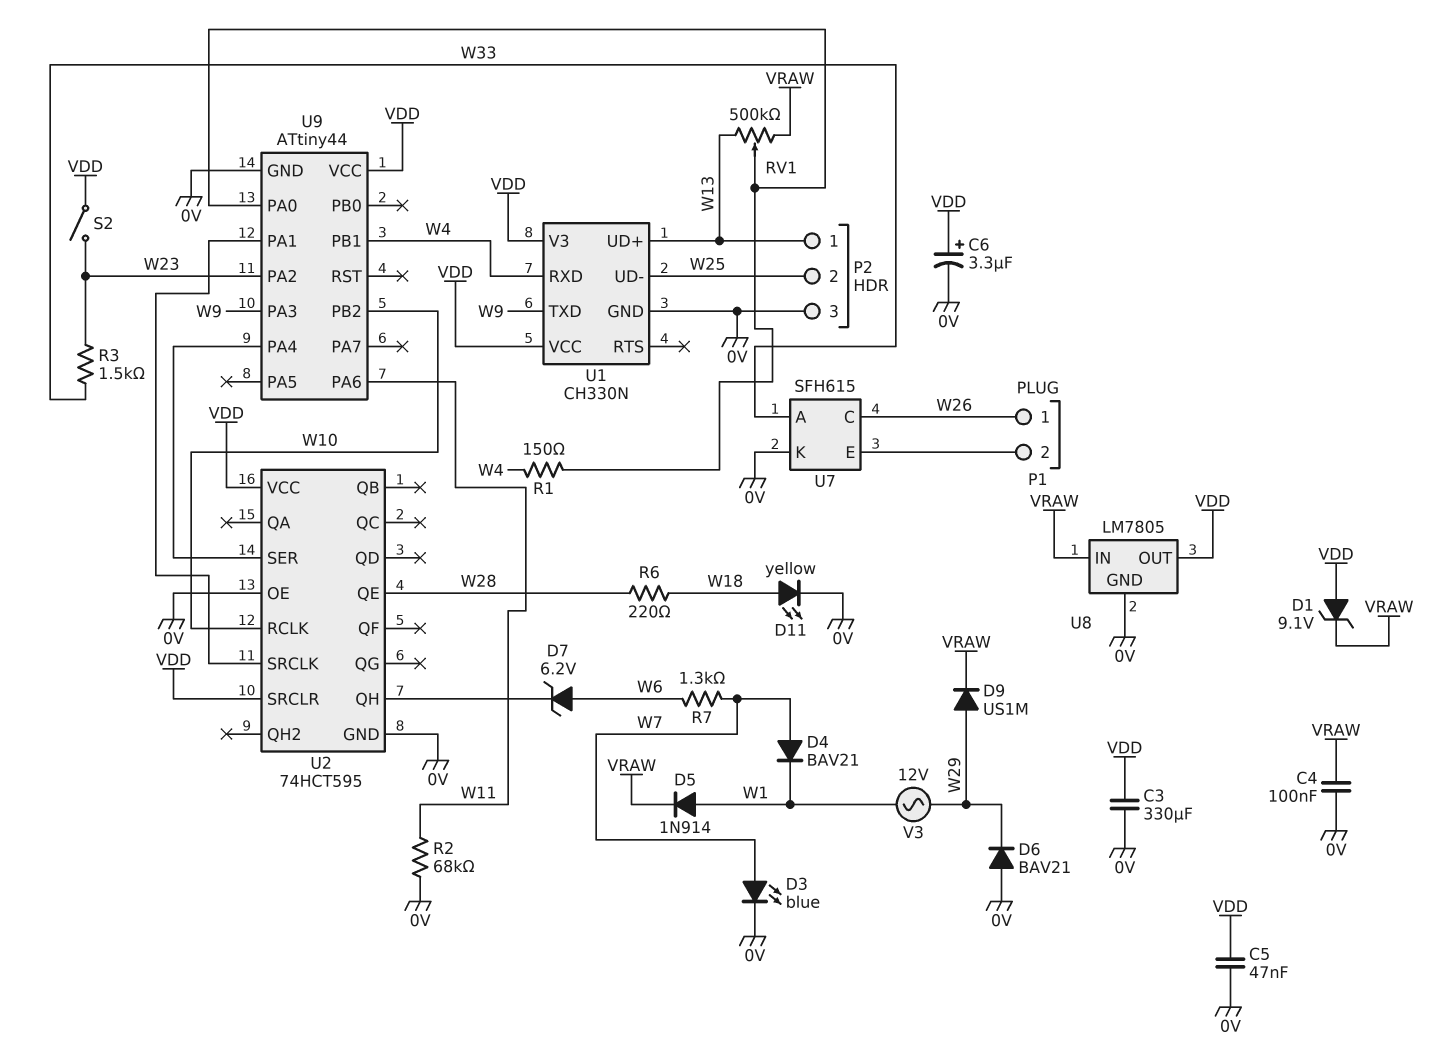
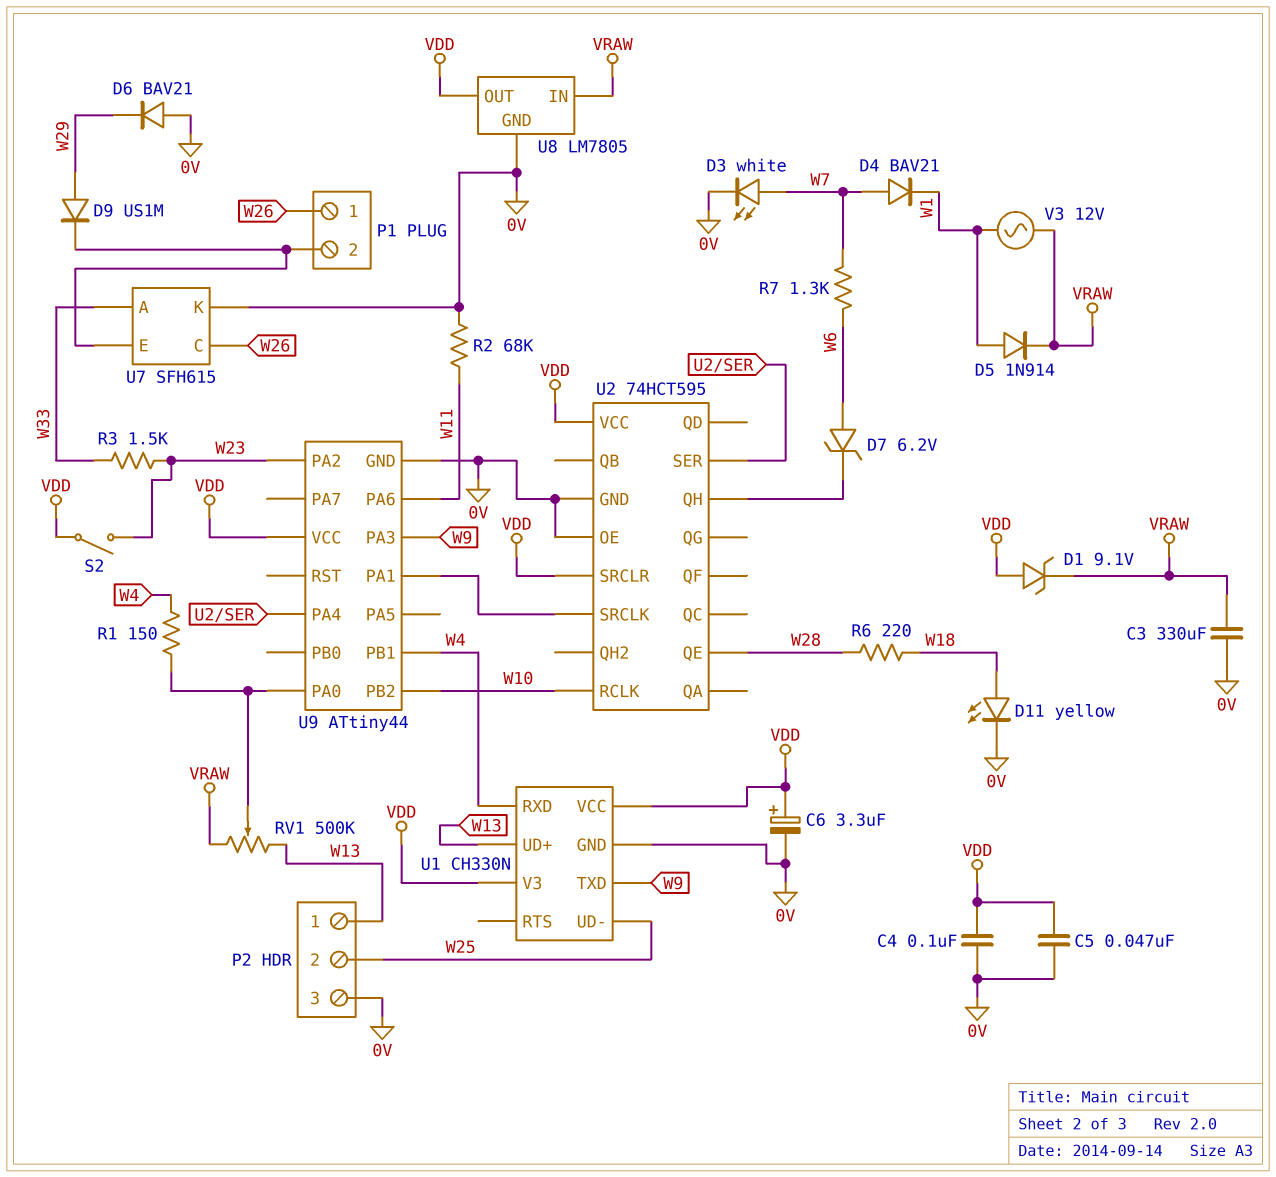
C3: 330uF (0V, VDD) -> 330uF (0V, VRAW)
C4: 100nF (0V, VRAW) -> 100nF (0V, VDD)
D3: LED blue (A W7, K 0V) -> LED white (A W7, K 0V)
D9: diode US1M (A W29, K VRAW) -> diode US1M (A W29, K P1/2)
V3: AC 12V (W1, W29) -> AC 12V (VRAW, W1)

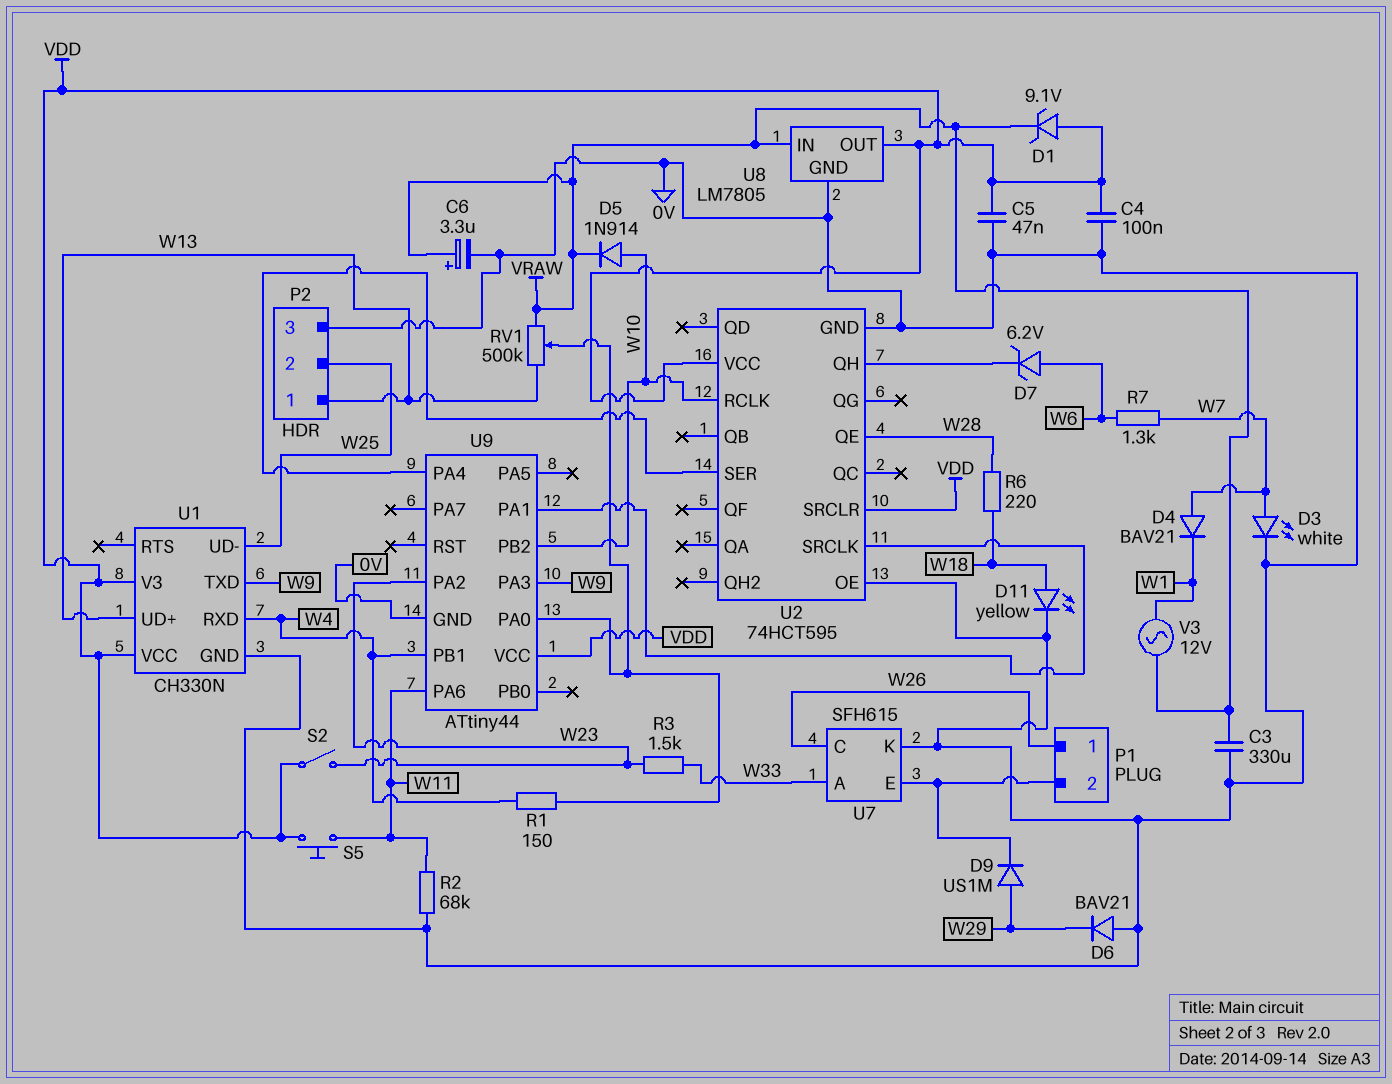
C6: 3.3uF (plus VDD, minus 0V) -> 3.3uF (plus VRAW, minus 0V)
D5: diode 1N914 (A W1, K VRAW) -> diode 1N914 (A W10, K VRAW)
S5: none -> button (VDD, W11)

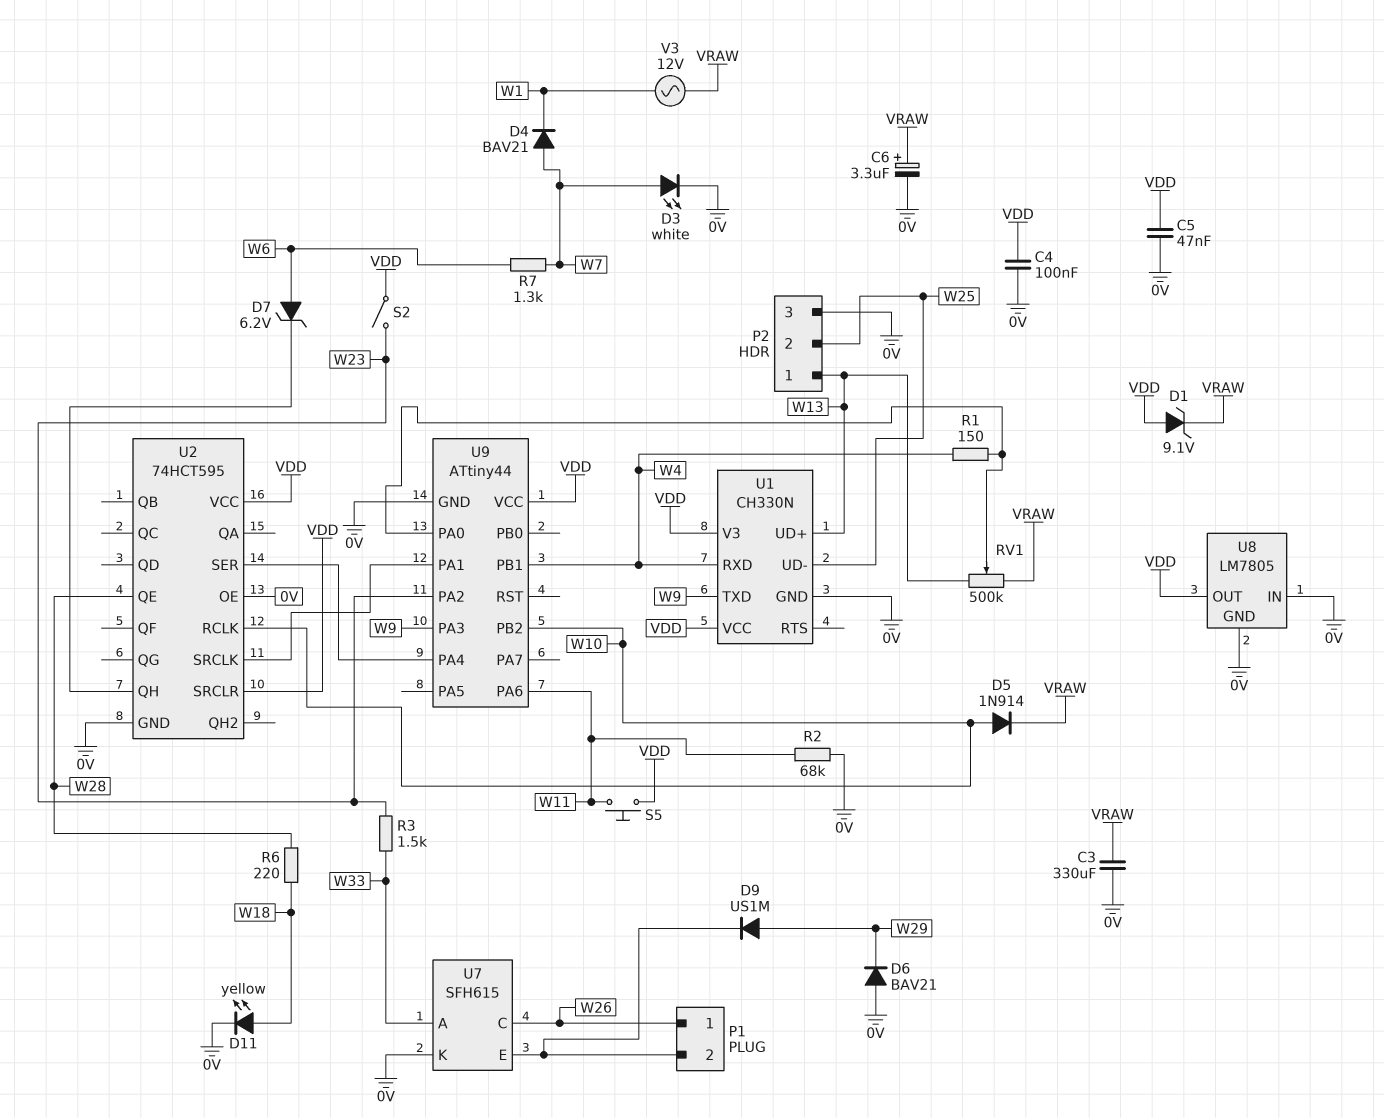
U8 pin IN: VRAW -> 0V

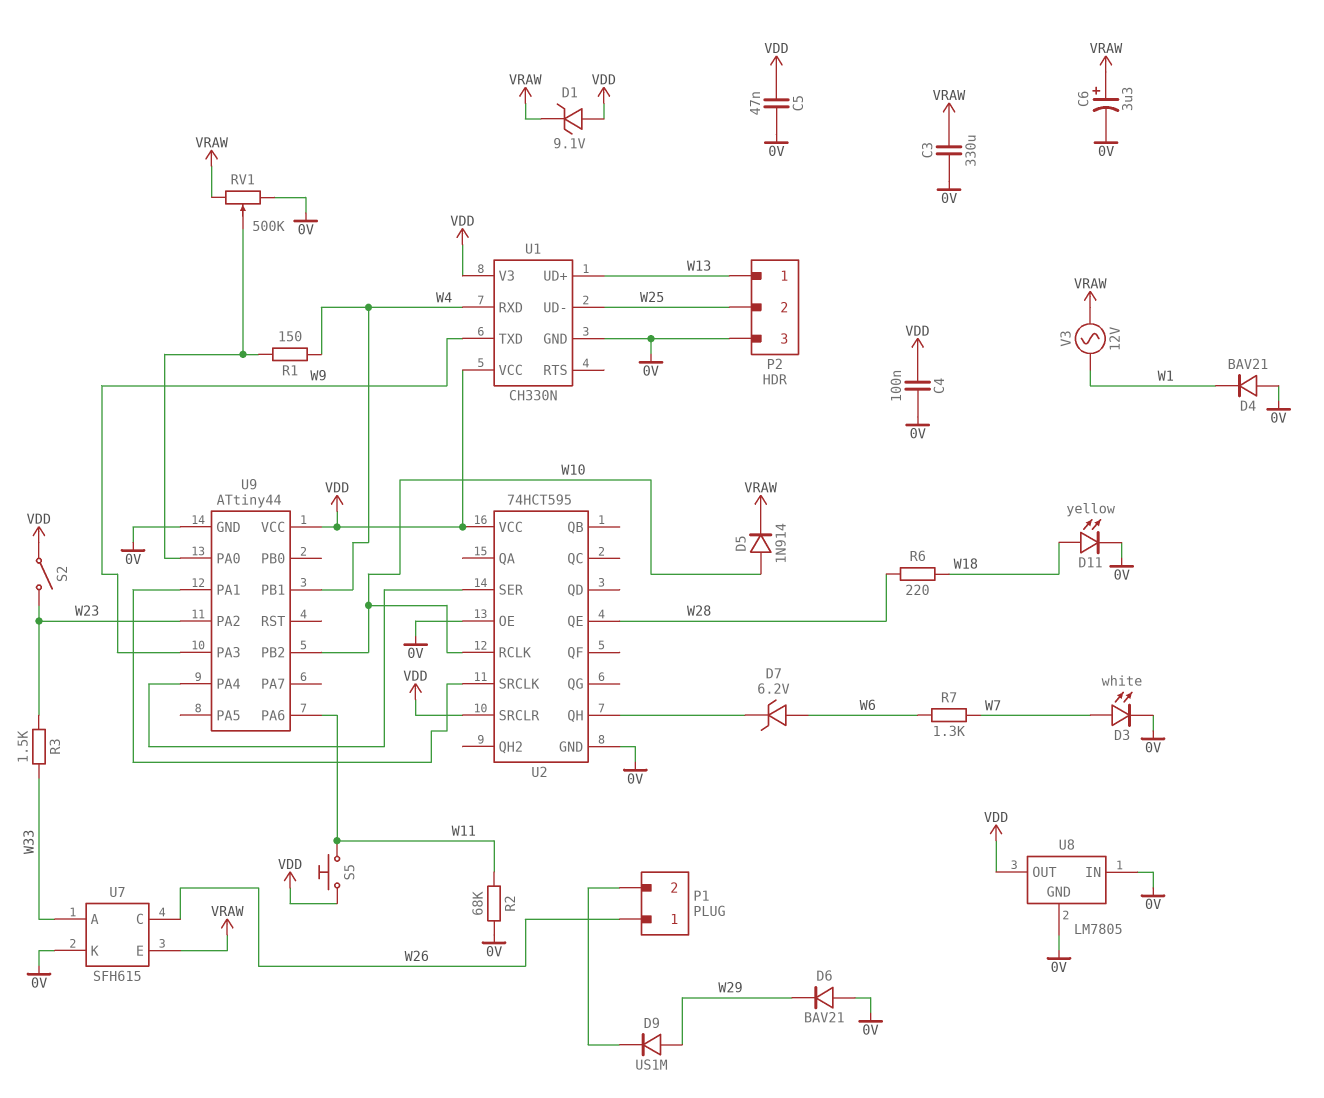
D4: diode BAV21 (A W7, K W1) -> diode BAV21 (A 0V, K W1)
RV1: 500k (VRAW, W13, wiper U9/PA0) -> 500k (0V, VRAW, wiper U9/PA0)
U7 pin E: P1/2 -> VRAW

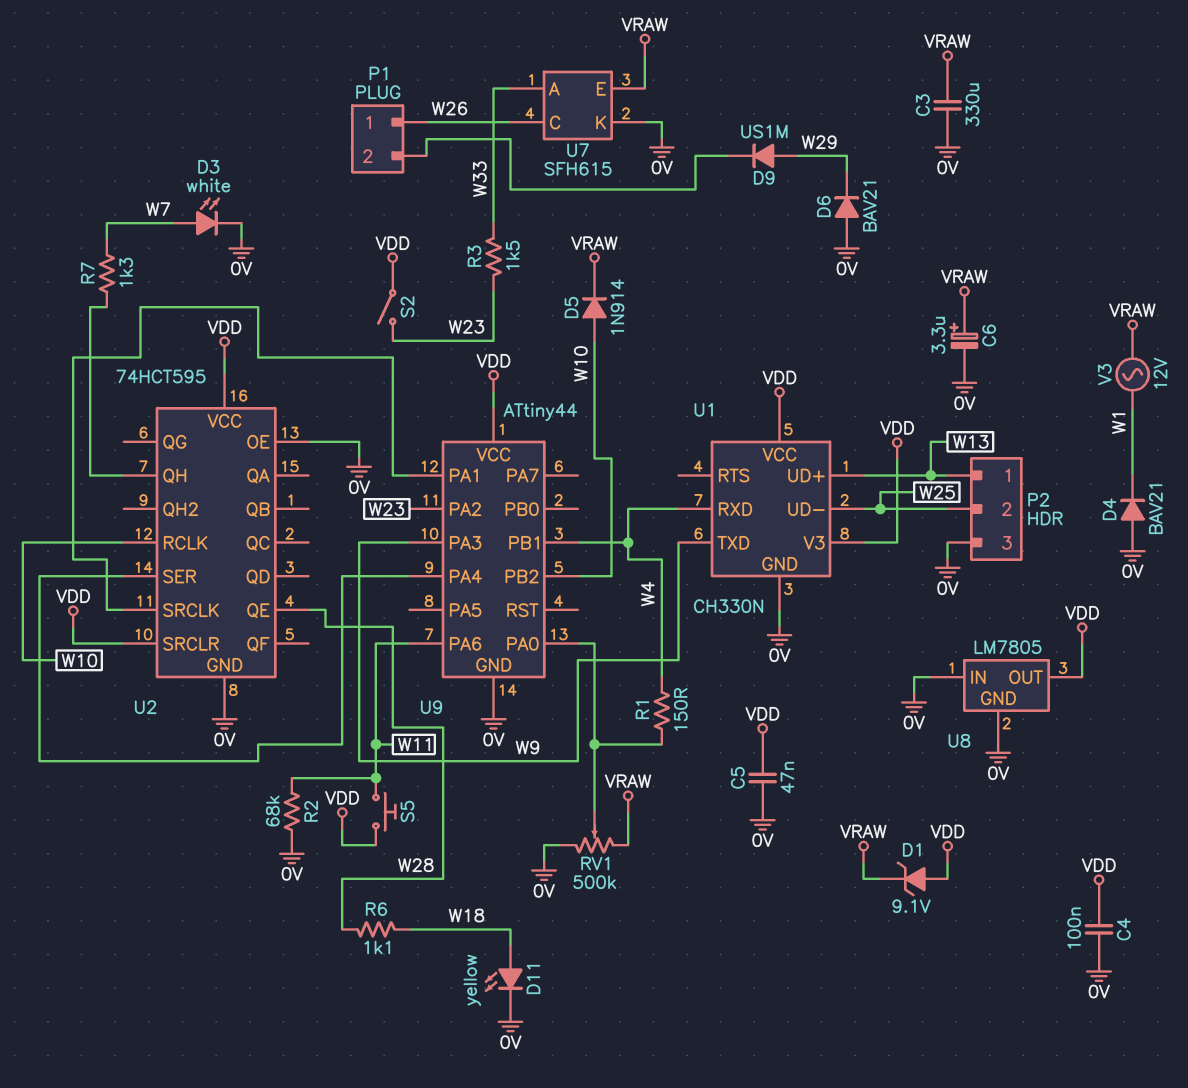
D7: zener 6.2V (A W6, K U2/QH) -> none
R6: 220 (W18, W28) -> 1.1k (W18, W28)
R7: 1.3k (W6, W7) -> 1.3k (U2/QH, W7)

